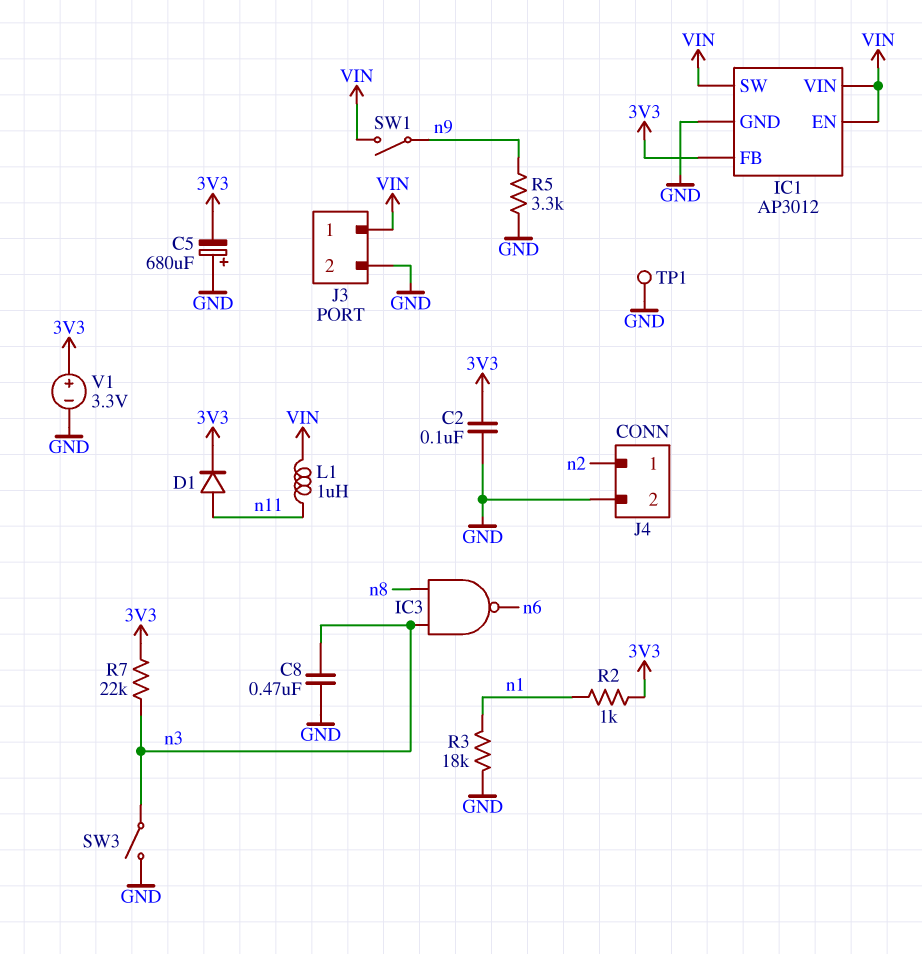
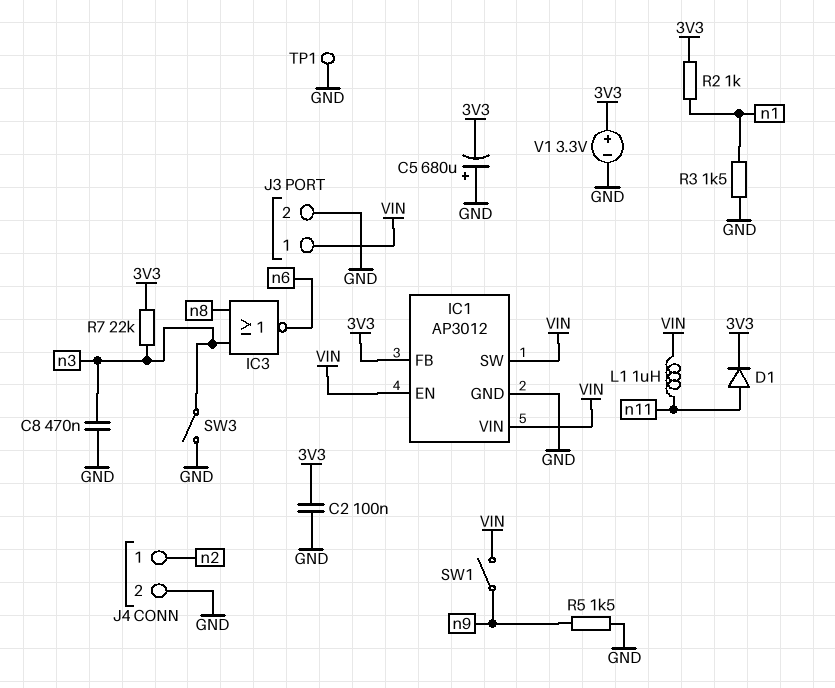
IC3: NAND (in n3, in n8, out n6) -> NOR (in n3, in n8, out n6)
R3: 18k (GND, n1) -> 1.5k (GND, n1)
R5: 3.3k (GND, n9) -> 1.5k (GND, n9)

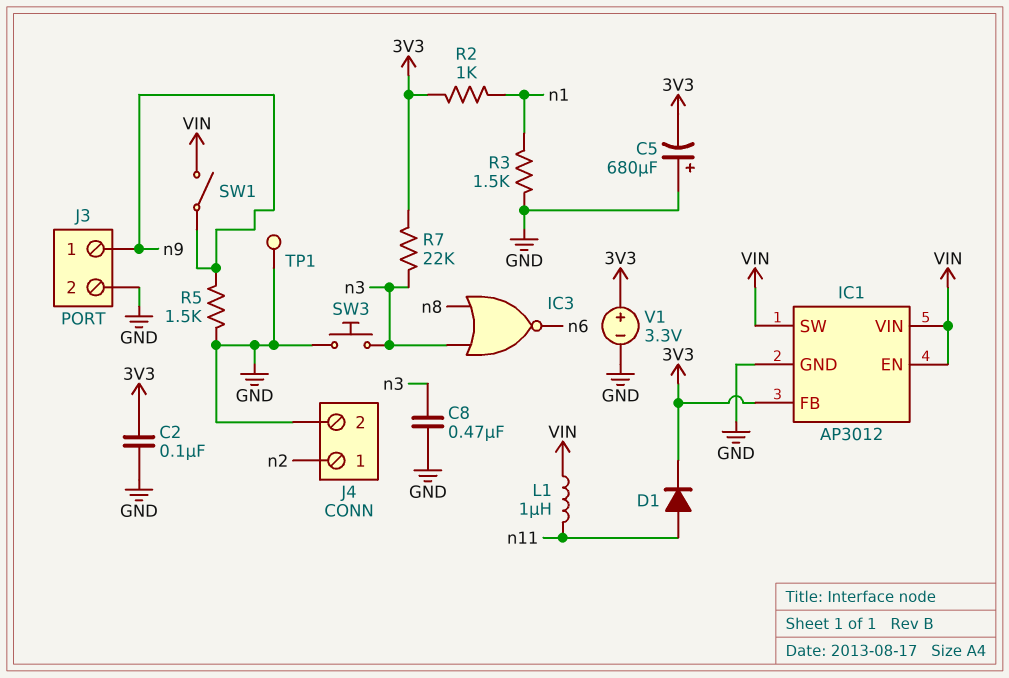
J3 pin 1: VIN -> n9
SW3: switch (GND, n3) -> button (GND, n3)

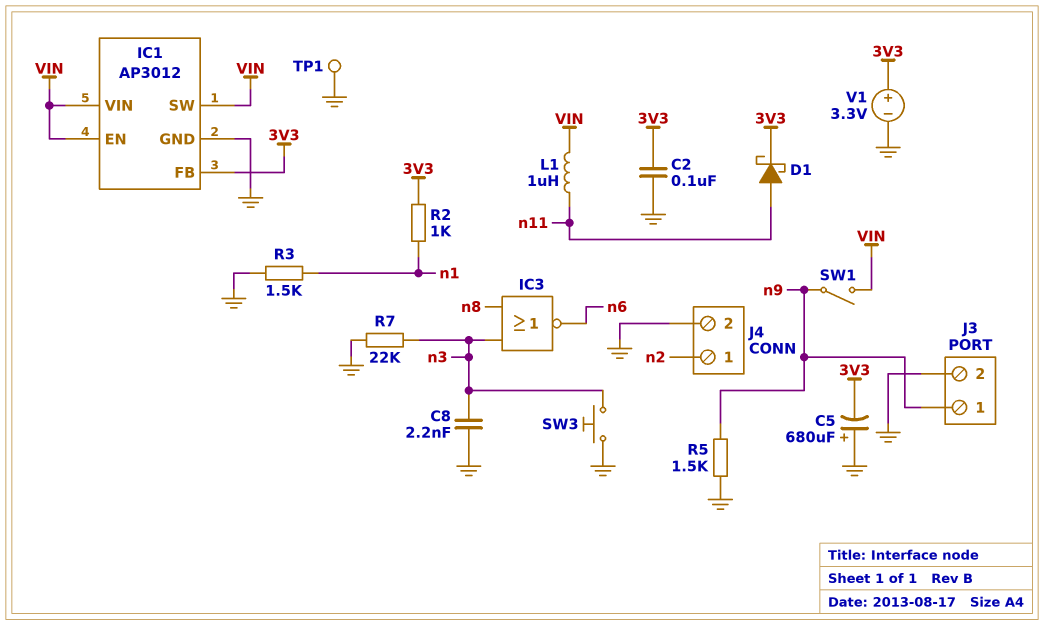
C8: 470nF (GND, n3) -> 2.2nF (GND, n3)
D1: diode (A n11, K 3V3) -> schottky (A n11, K 3V3)
R7: 22k (3V3, n3) -> 22k (GND, n3)

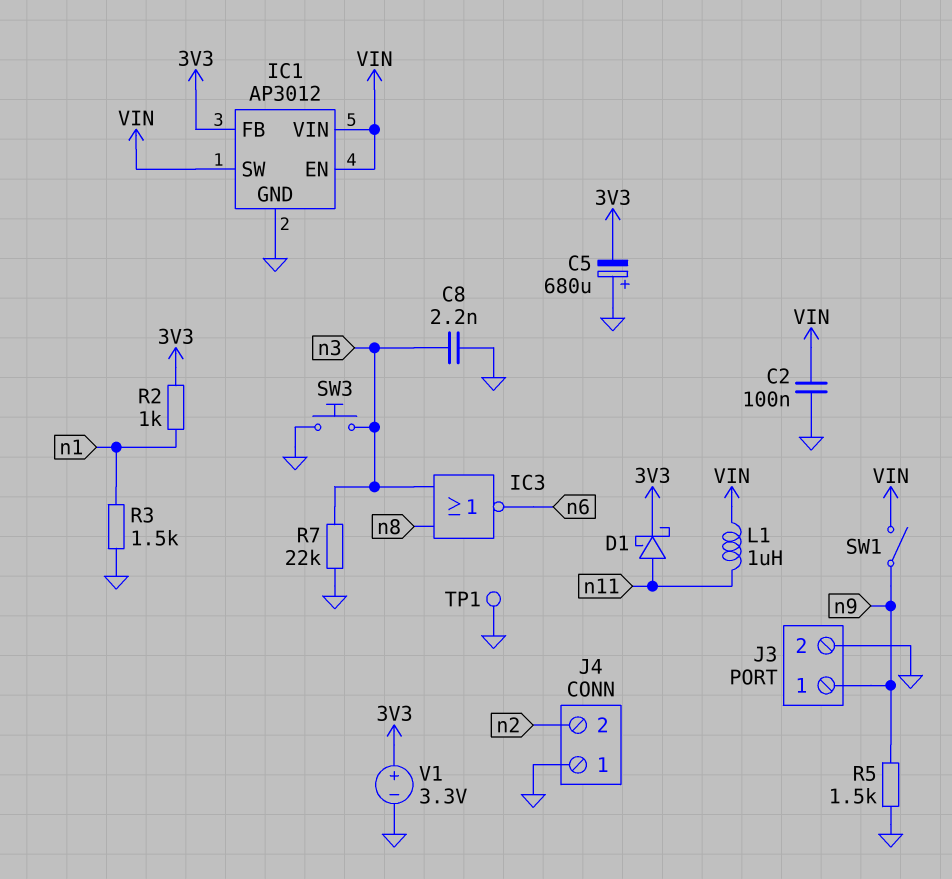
C2: 100nF (3V3, GND) -> 100nF (GND, VIN)
J4 pin 1: n2 -> GND
J4 pin 2: GND -> n2

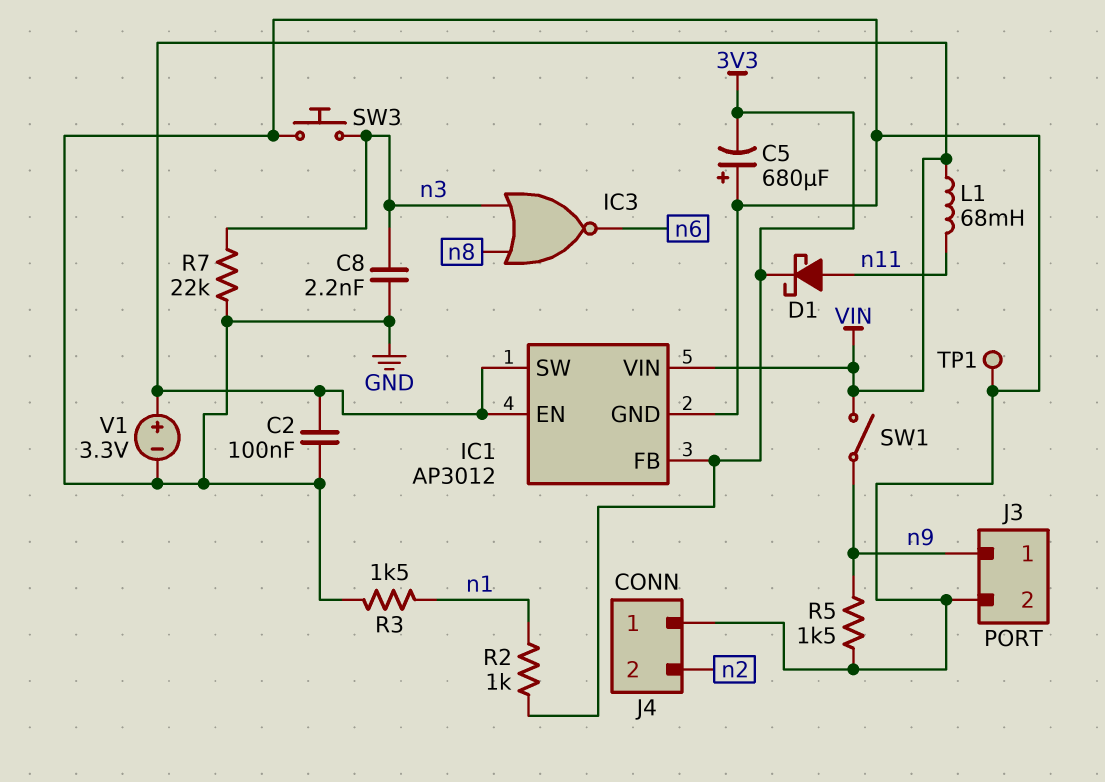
L1: 1uH (VIN, n11) -> 68mH (VIN, n11)
V1: 3.3V (plus 3V3, minus GND) -> 3.3V (plus VIN, minus GND)

